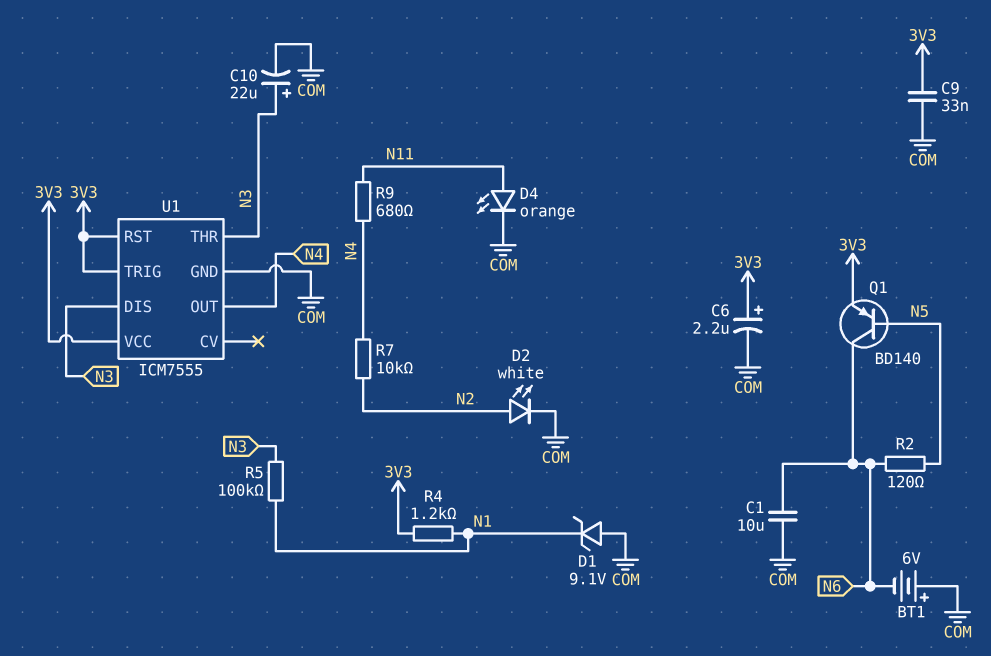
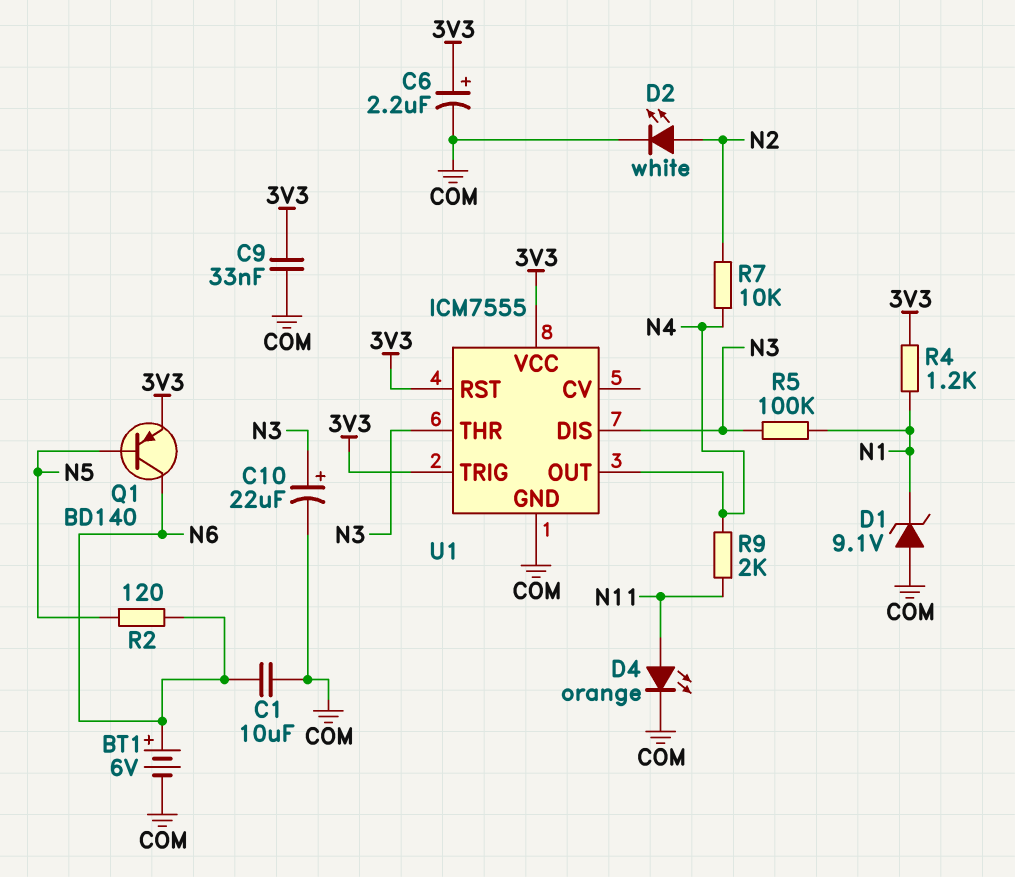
BT1: 6V (plus COM, minus N6) -> 6V (plus N6, minus COM)
R9: 680 (N4, N11) -> 2k (N4, N11)

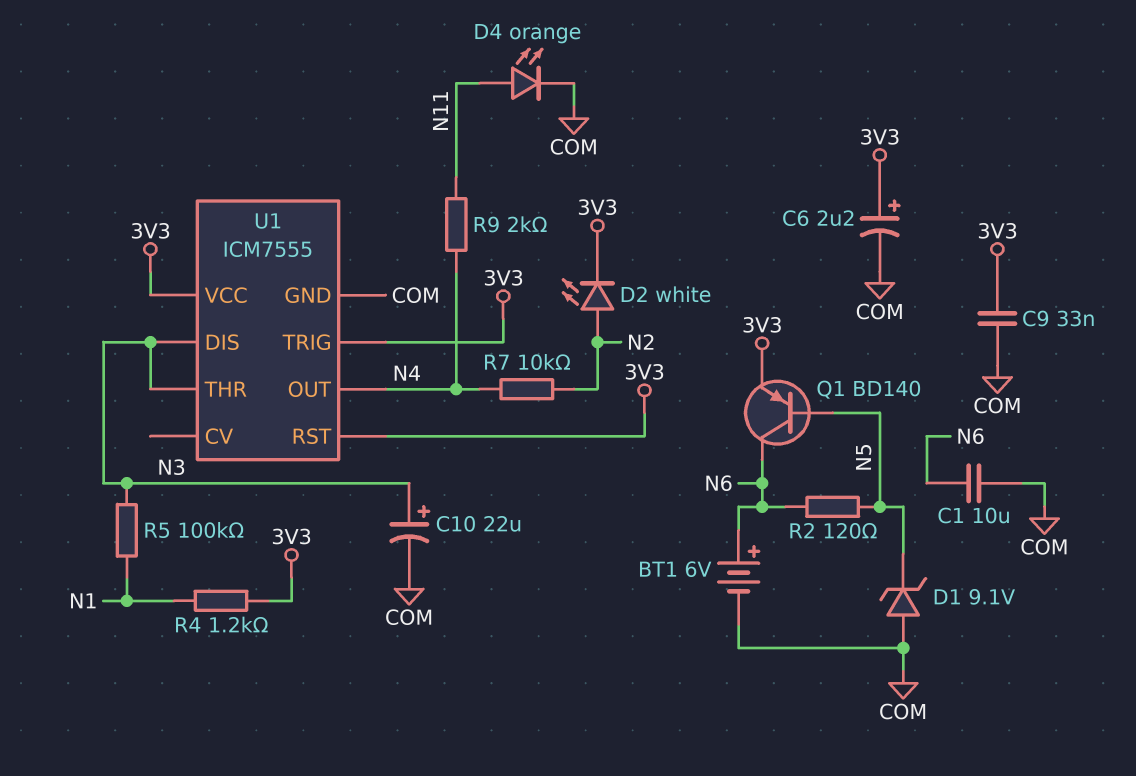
D1: zener 9.1V (A COM, K N1) -> zener 9.1V (A COM, K N5)
D2: LED white (A N2, K COM) -> LED white (A N2, K 3V3)

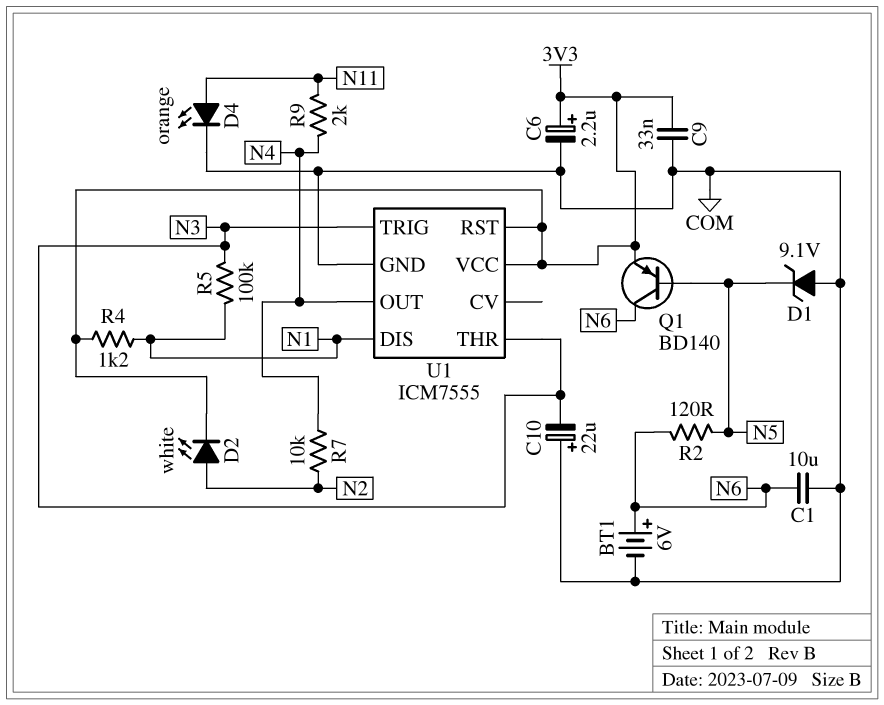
C10: 22uF (plus N3, minus COM) -> 22uF (plus COM, minus N3)
U1 pin DIS: N3 -> N1
U1 pin TRIG: 3V3 -> N3

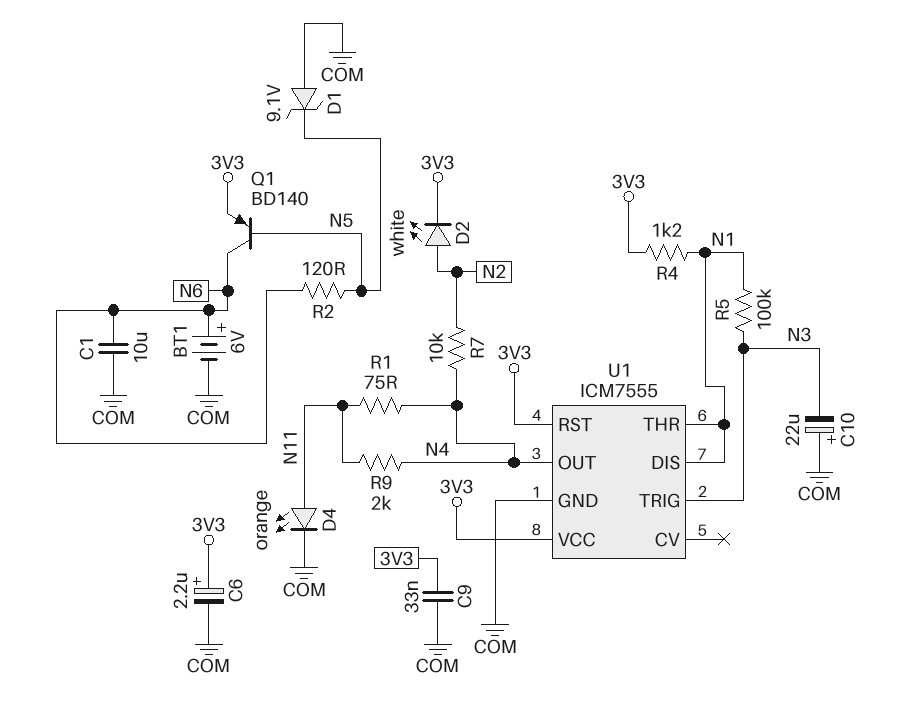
R1: none -> 75 (N4, N11)
U1 pin THR: N3 -> N1

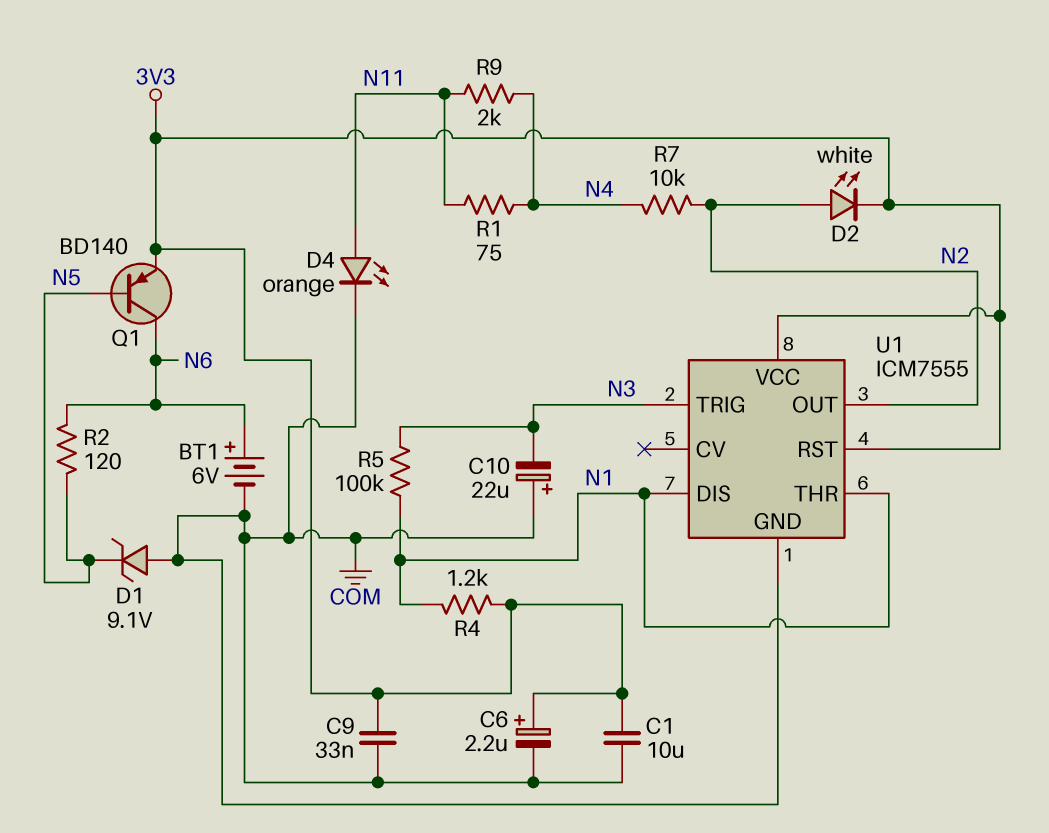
C1: 10uF (COM, N6) -> 10uF (3V3, COM)
U1 pin OUT: N4 -> N2

